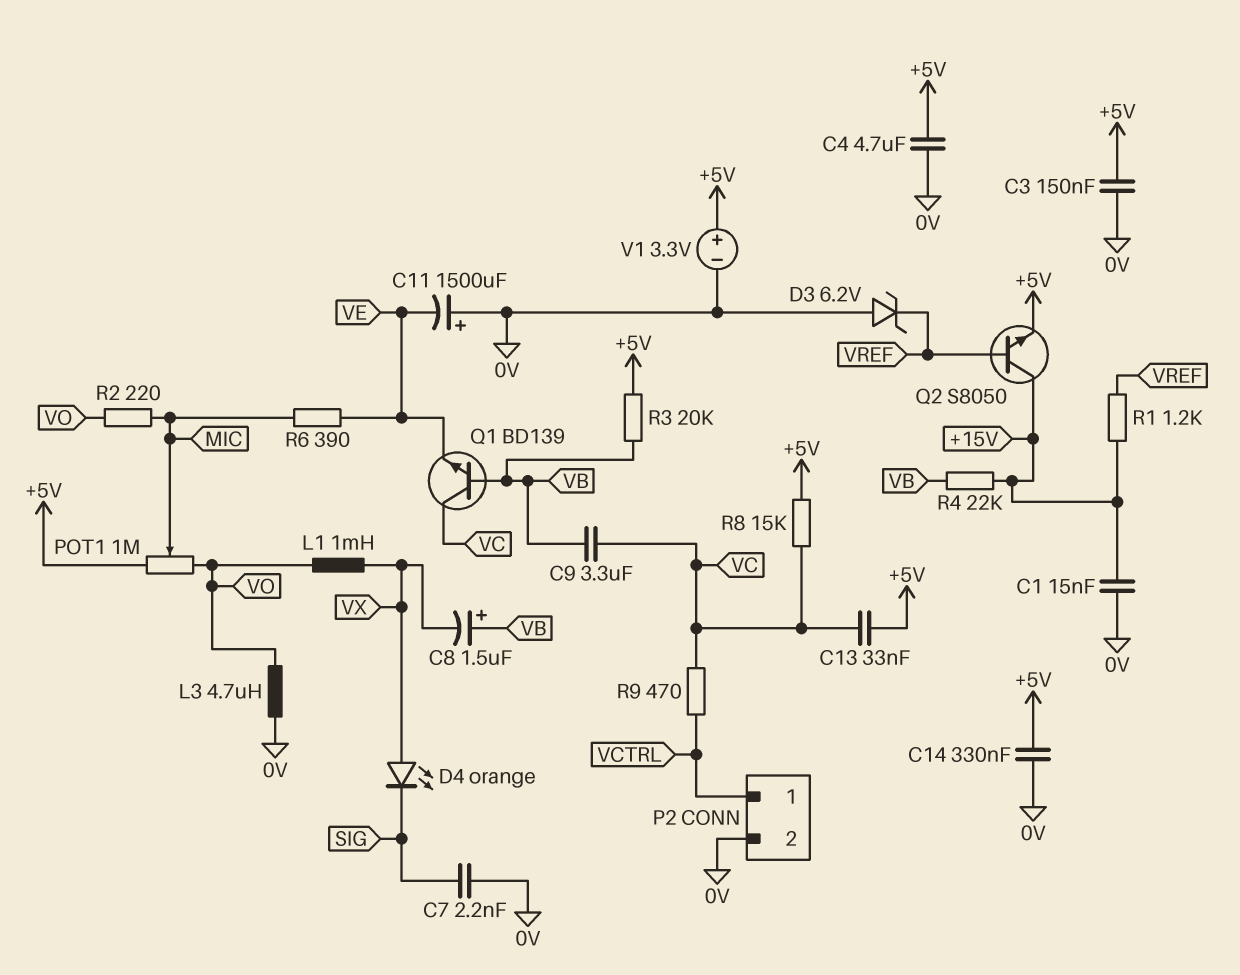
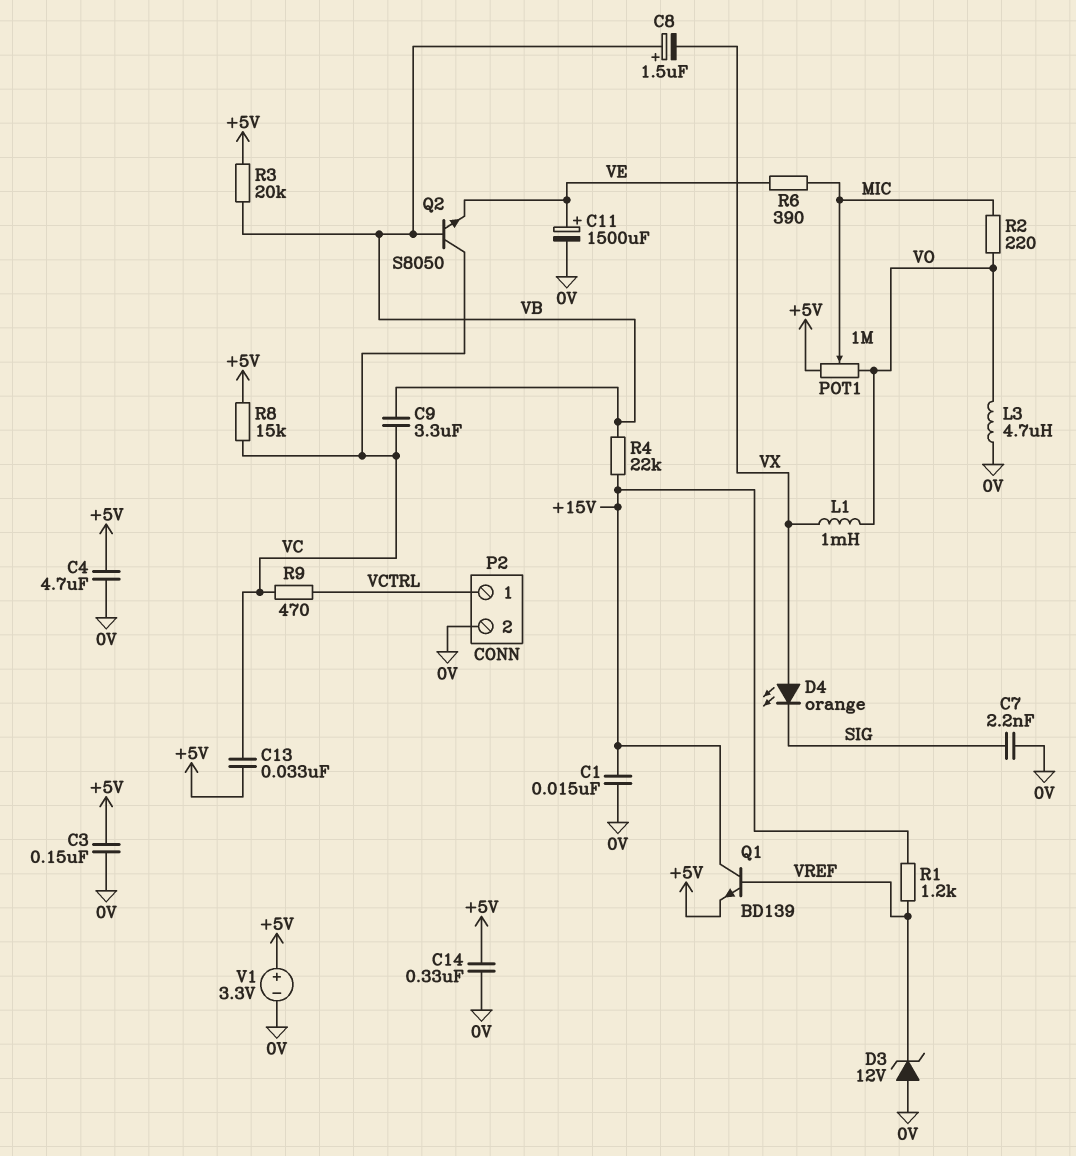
C11: 1500uF (plus 0V, minus VE) -> 1500uF (plus VE, minus 0V)
D3: zener 6.2V (A 0V, K VREF) -> zener 12V (A 0V, K VREF)
Q1: NPN BD139 (B VB, C VC, E VE) -> NPN BD139 (B VREF, C +15V, E +5V)
Q2: NPN S8050 (B VREF, C +15V, E +5V) -> NPN S8050 (B VB, C VC, E VE)

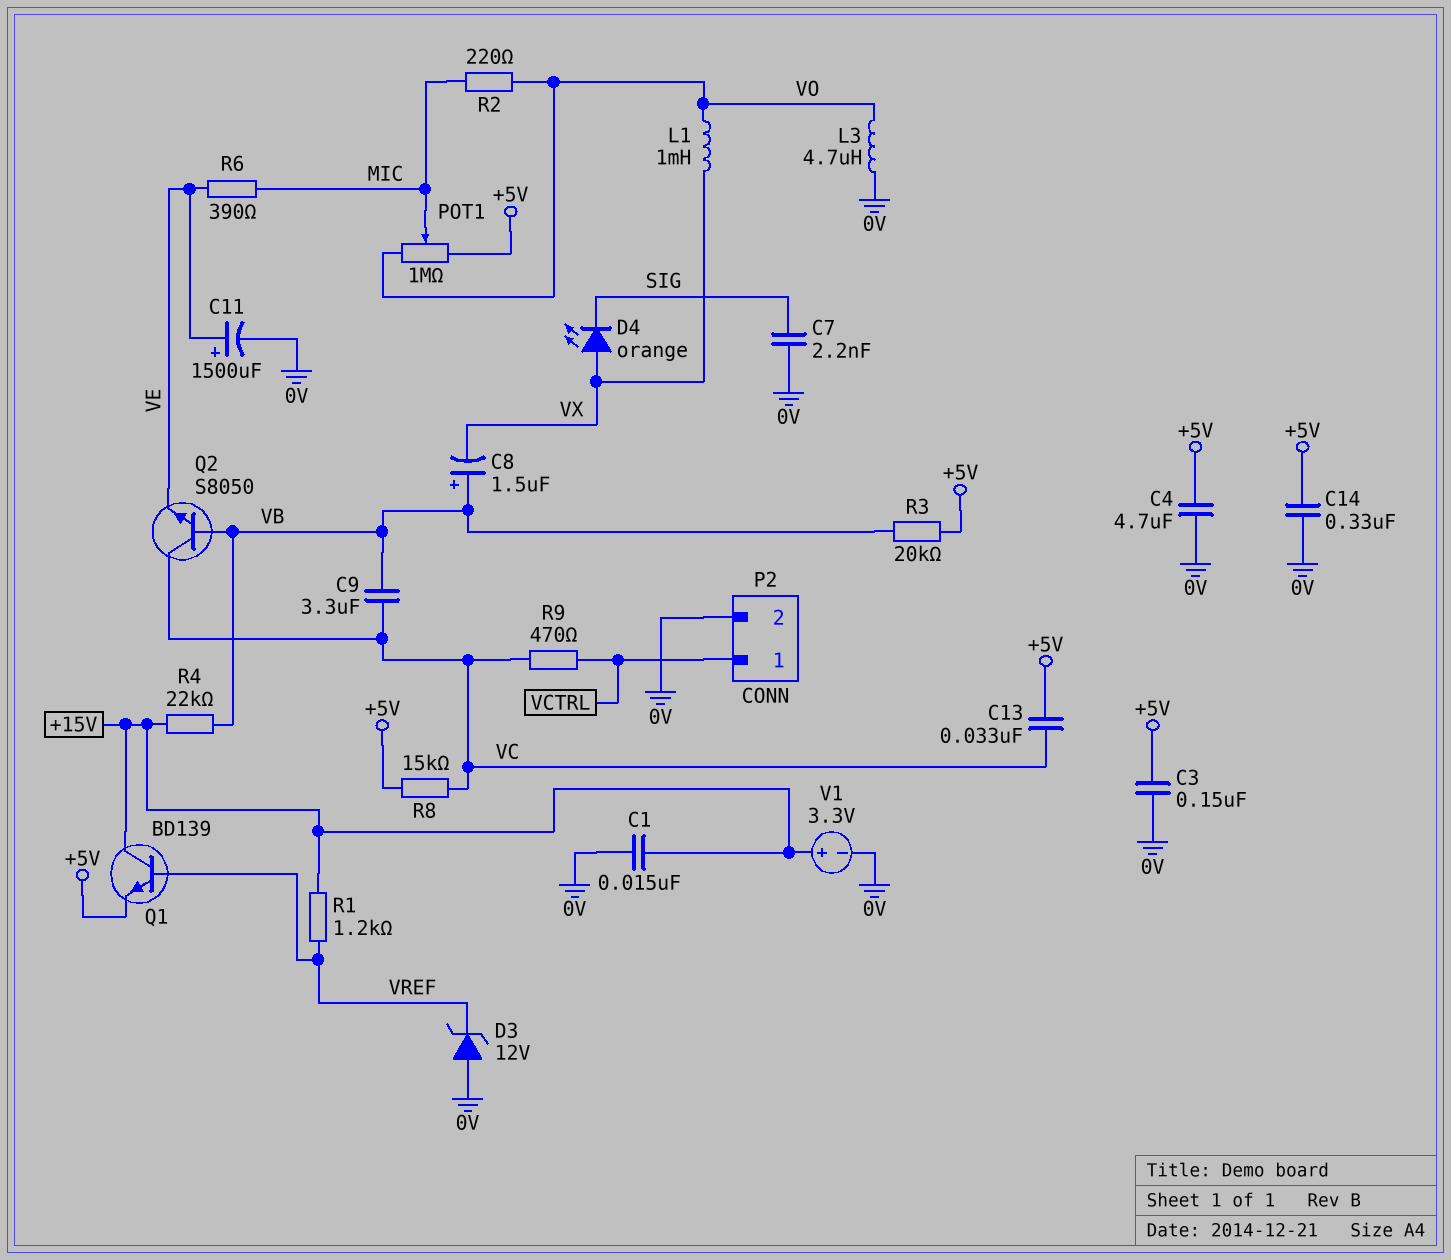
V1: 3.3V (plus +5V, minus 0V) -> 3.3V (plus +15V, minus 0V)

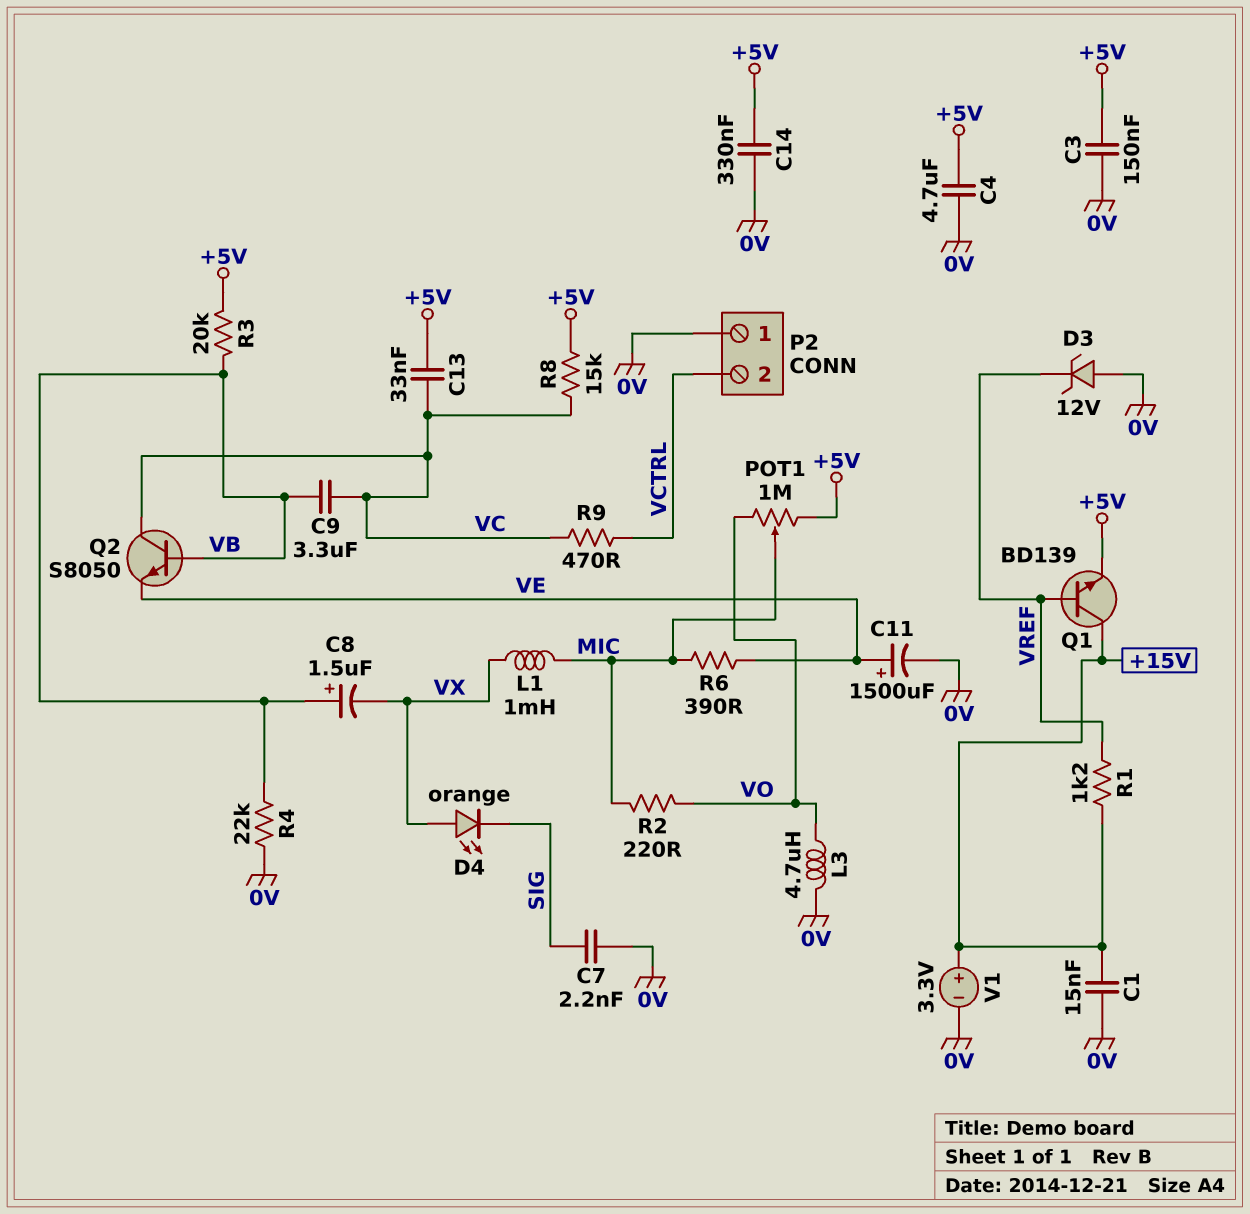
L1: 1mH (VO, VX) -> 1mH (MIC, VX)
P2 pin 1: VCTRL -> 0V
P2 pin 2: 0V -> VCTRL
R4: 22k (+15V, VB) -> 22k (0V, VB)

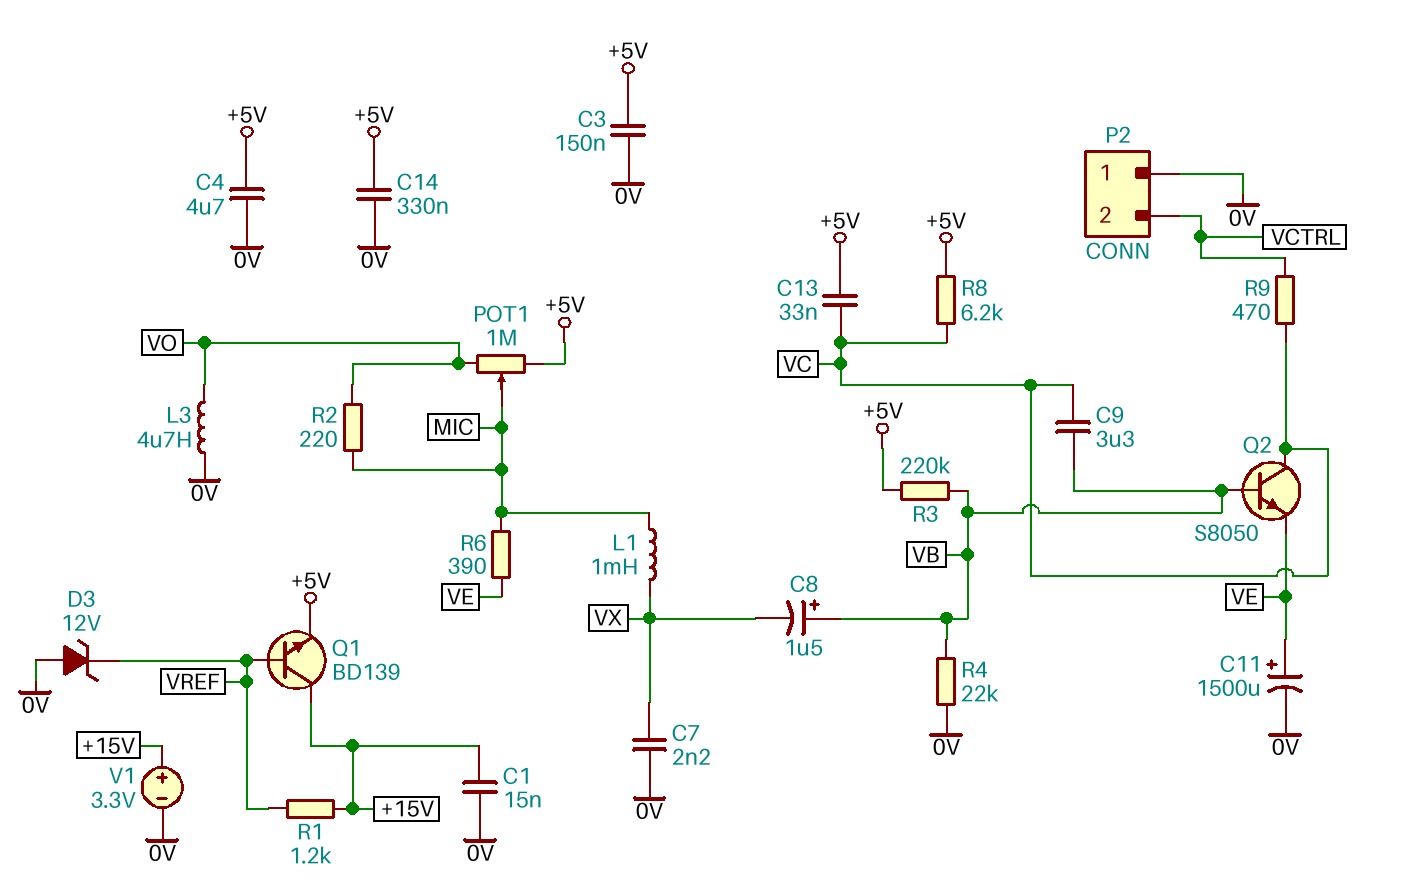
C7: 2.2nF (0V, SIG) -> 2.2nF (0V, VX)
D4: LED orange (A VX, K SIG) -> none
R3: 20k (+5V, VB) -> 220k (+5V, VB)
R8: 15k (+5V, VC) -> 6.2k (+5V, VC)

